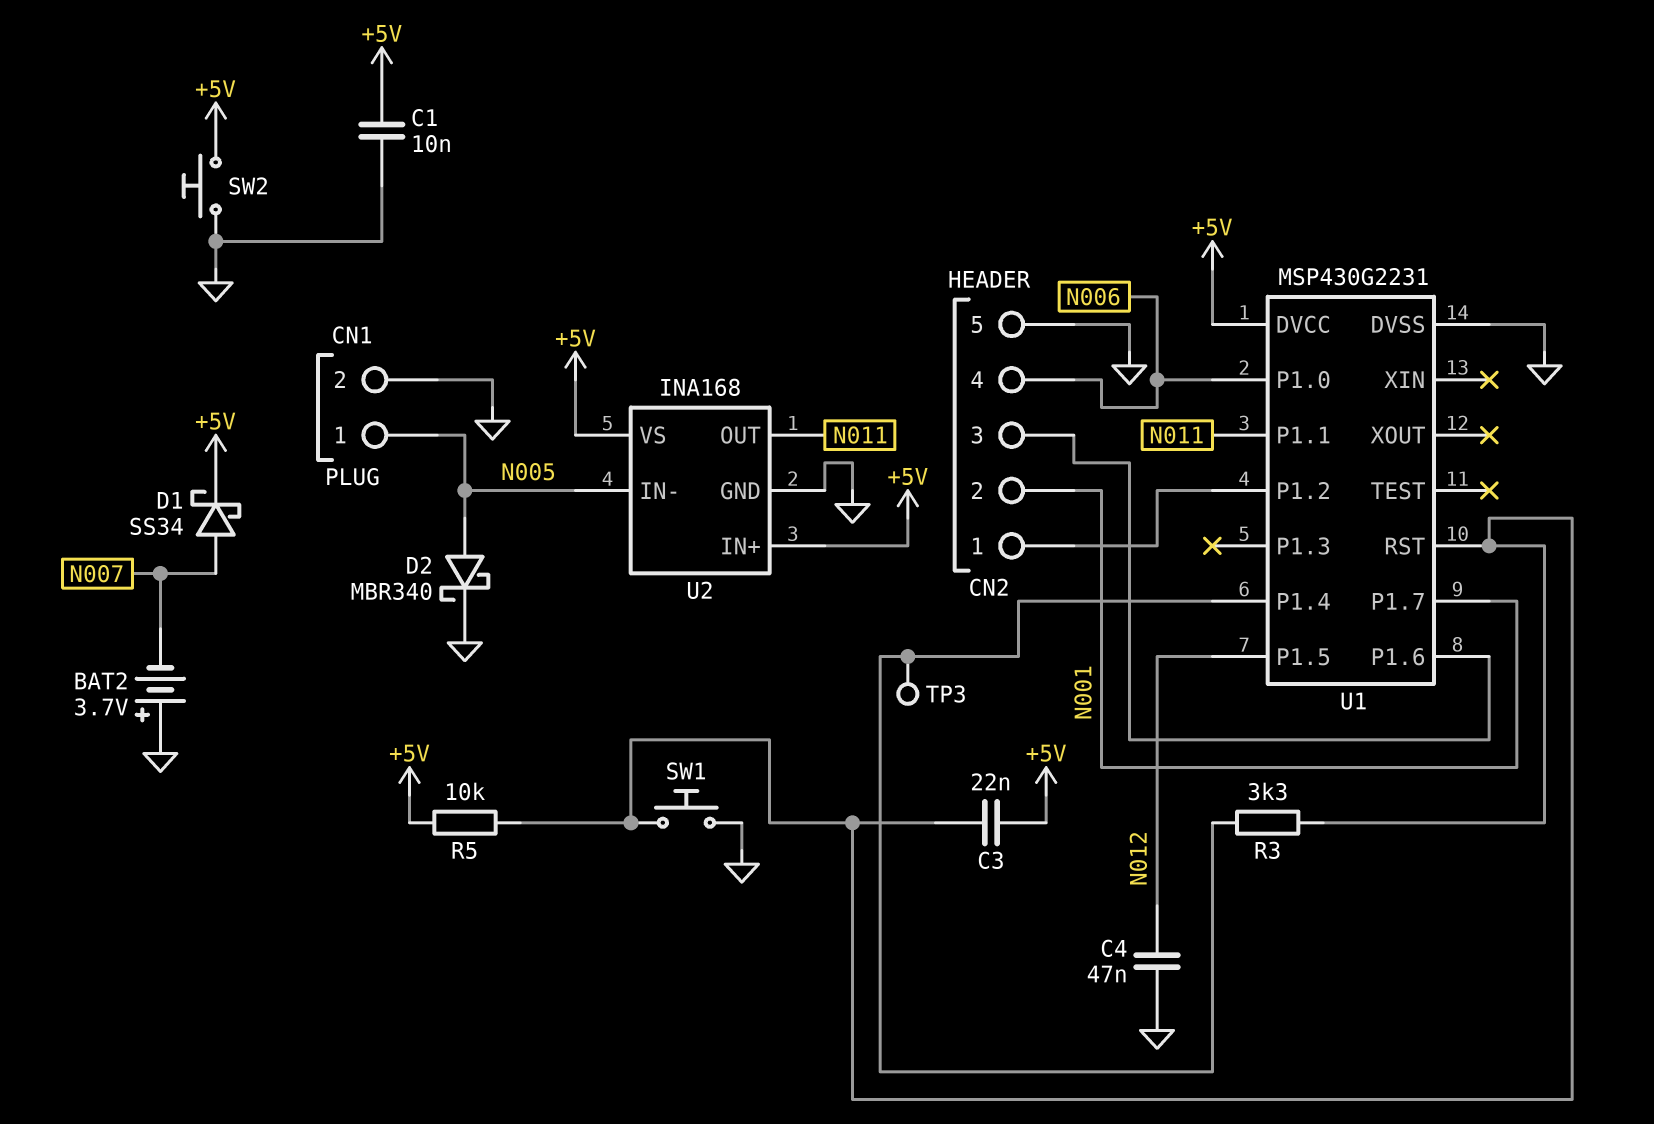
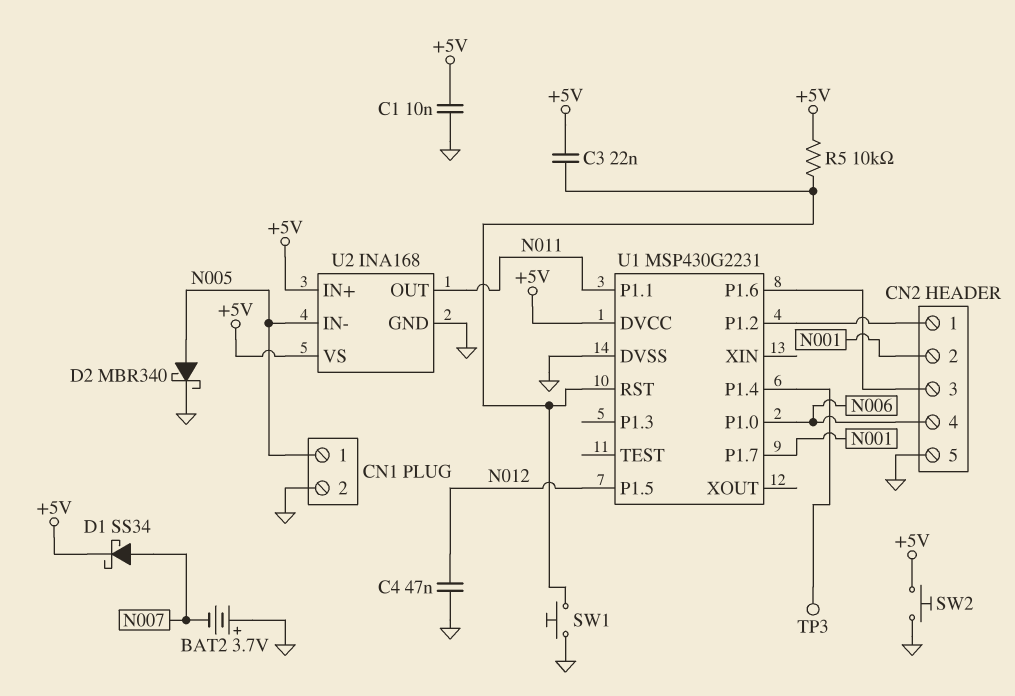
R3: 3.3k (U1/P1.4, U1/RST) -> none

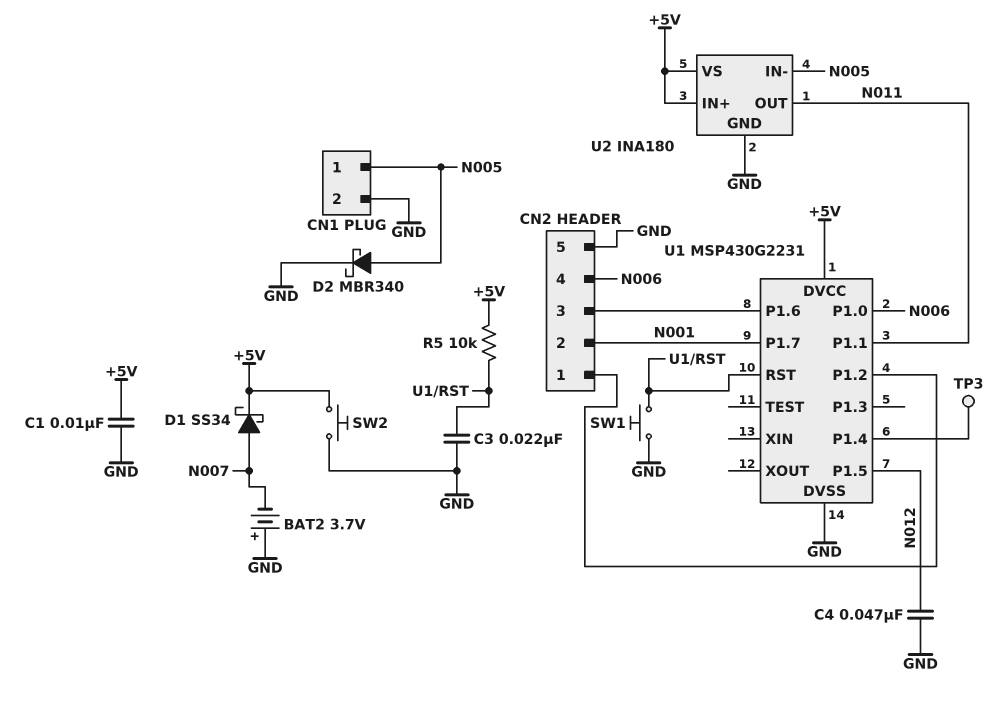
C3: 22nF (+5V, U1/RST) -> 22nF (GND, U1/RST)
U2: INA168 -> INA180

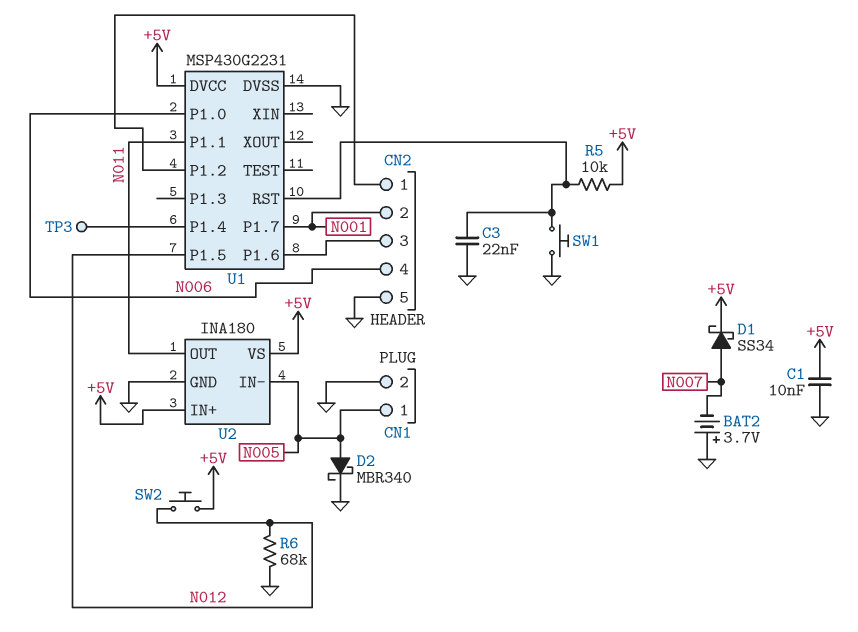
C4: 47nF (GND, N012) -> none
R6: none -> 68k (GND, N012)
SW2: button (+5V, GND) -> button (+5V, N012)

